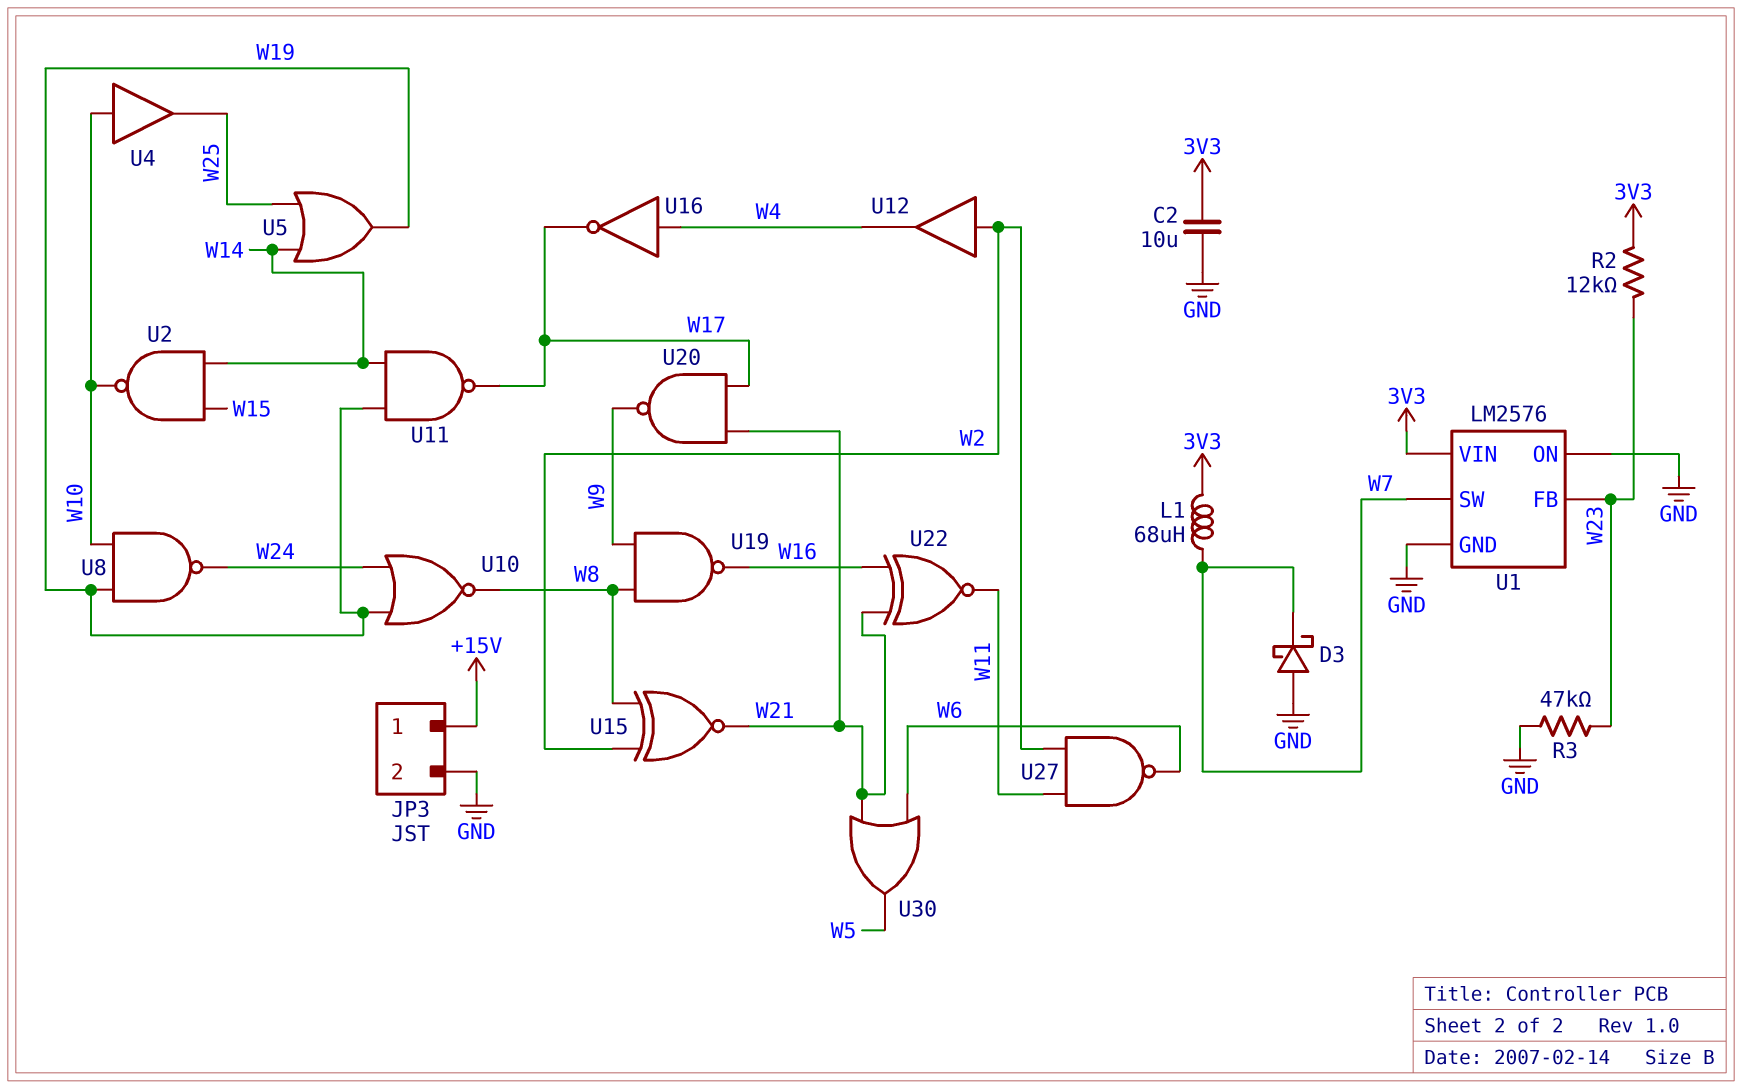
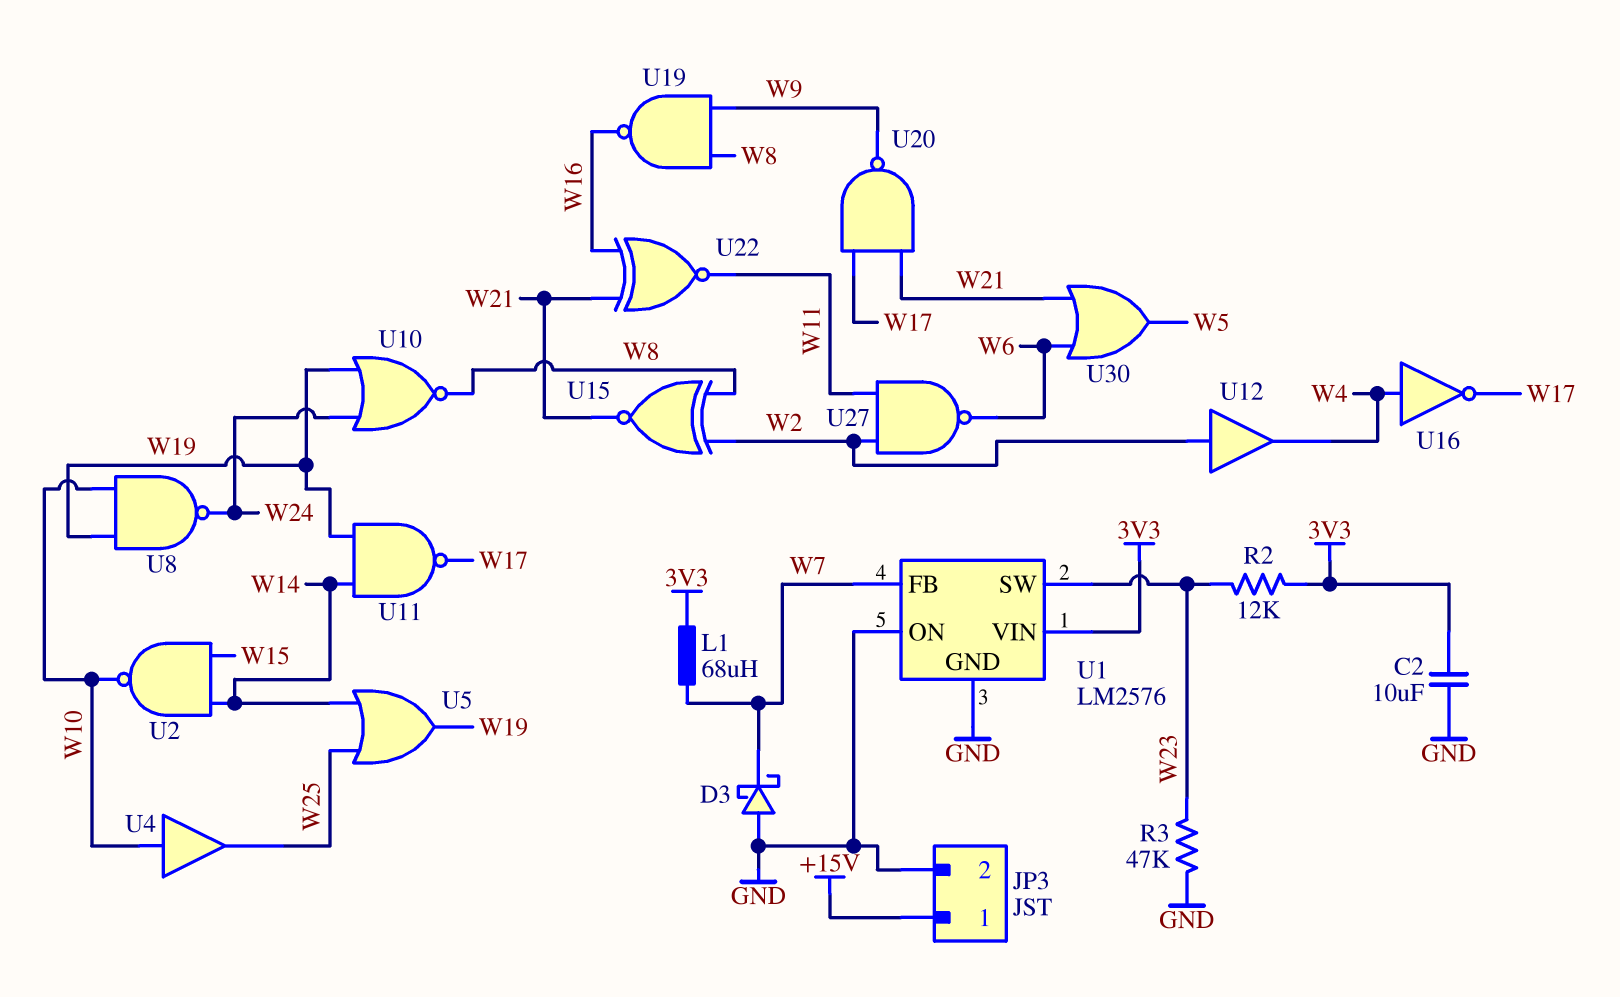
U1 pin FB: W23 -> W7
U1 pin SW: W7 -> W23

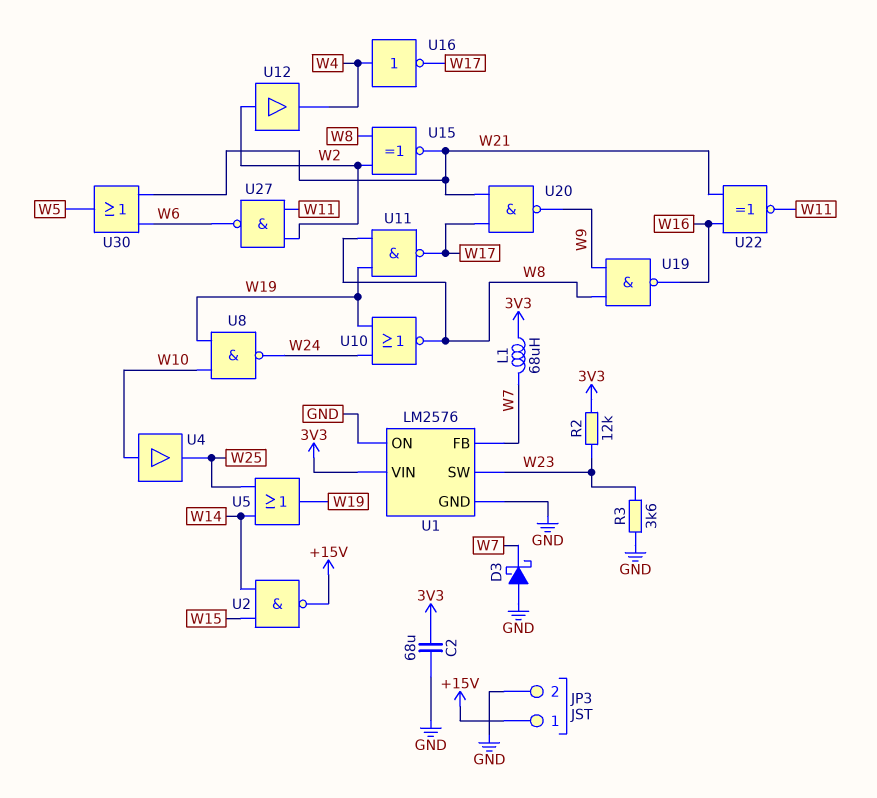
C2: 10uF (3V3, GND) -> 68uF (3V3, GND)
R3: 47k (GND, W23) -> 3.6k (GND, W23)
U2: NAND (in W14, in W15, out W10) -> NAND (in W14, in W15, out +15V)
U11: NAND (in W14, in W19, out W17) -> NAND (in W8, in W19, out W17)

